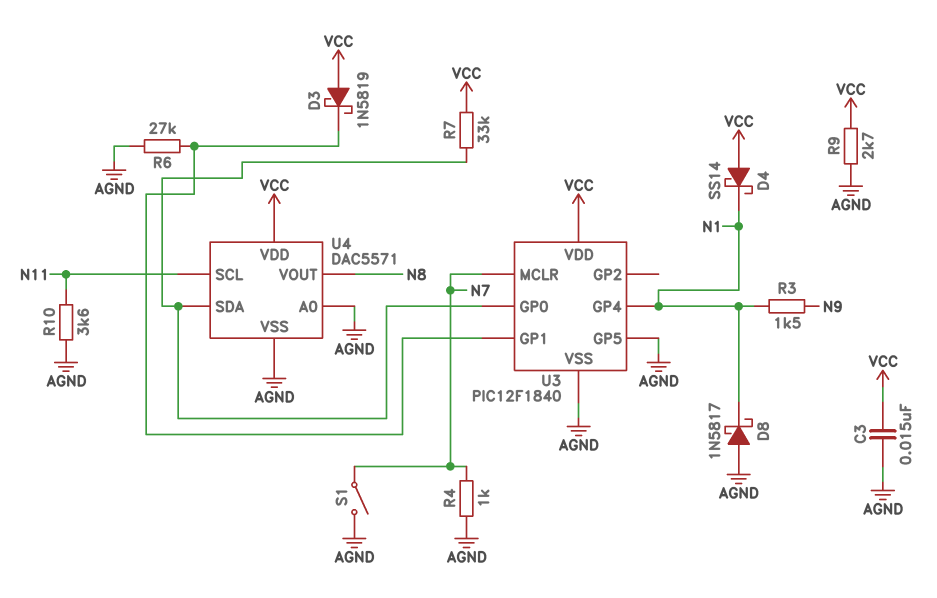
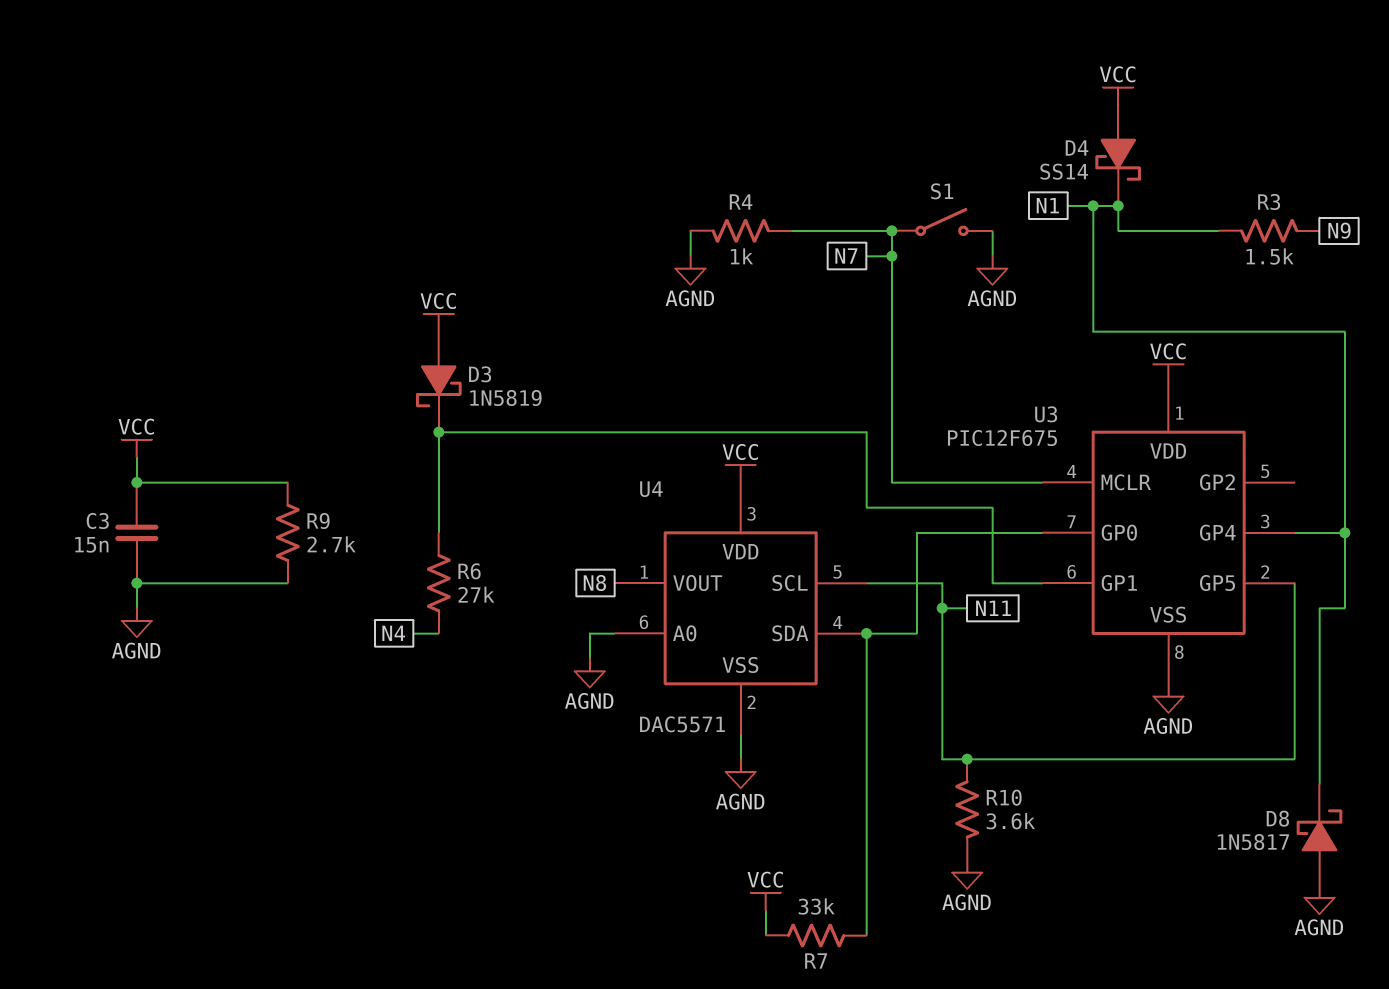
R6: 27k (AGND, U3/GP1) -> 27k (N4, U3/GP1)
U3: PIC12F1840 -> PIC12F675
U3 pin GP5: AGND -> N11

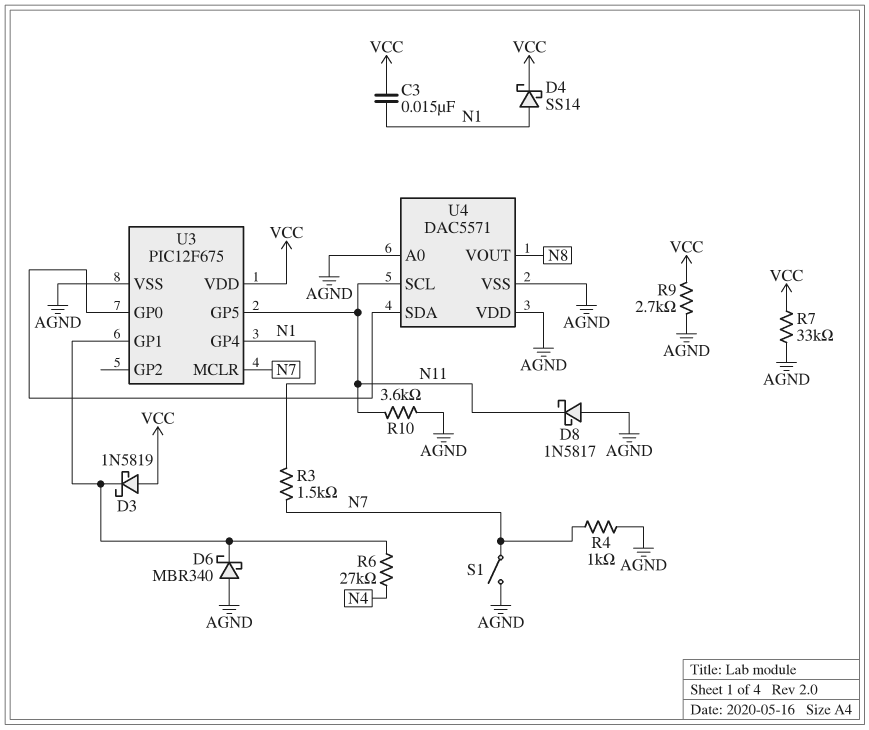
C3: 15nF (AGND, VCC) -> 15nF (N1, VCC)
D4: schottky SS14 (A VCC, K N1) -> schottky SS14 (A N1, K VCC)
D6: none -> schottky MBR340 (A AGND, K U3/GP1)
D8: schottky 1N5817 (A AGND, K N1) -> schottky 1N5817 (A AGND, K N11)
R3: 1.5k (N1, N9) -> 1.5k (N1, N7)
R7: 33k (U3/GP0, VCC) -> 33k (AGND, VCC)
U4 pin VDD: VCC -> AGND

